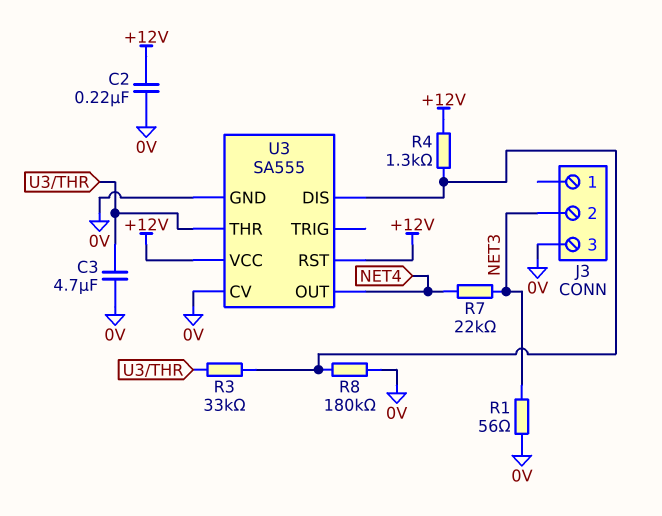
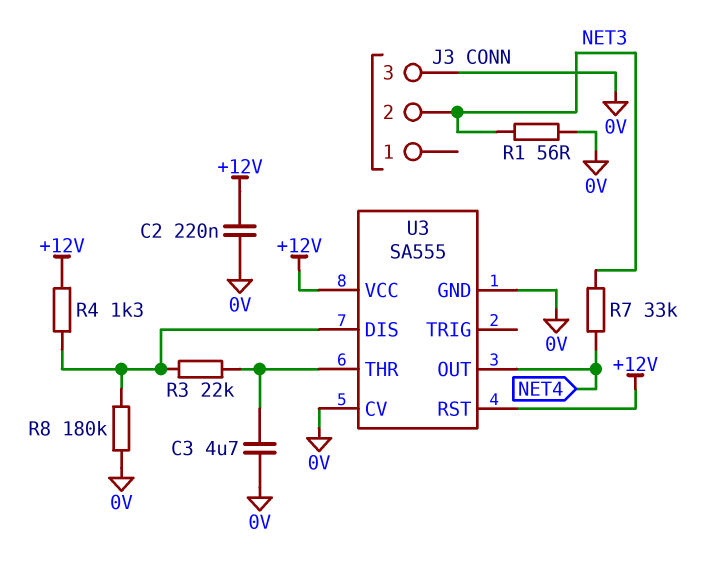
R3: 33k (U3/DIS, U3/THR) -> 22k (U3/DIS, U3/THR)
R7: 22k (NET3, NET4) -> 33k (NET3, NET4)

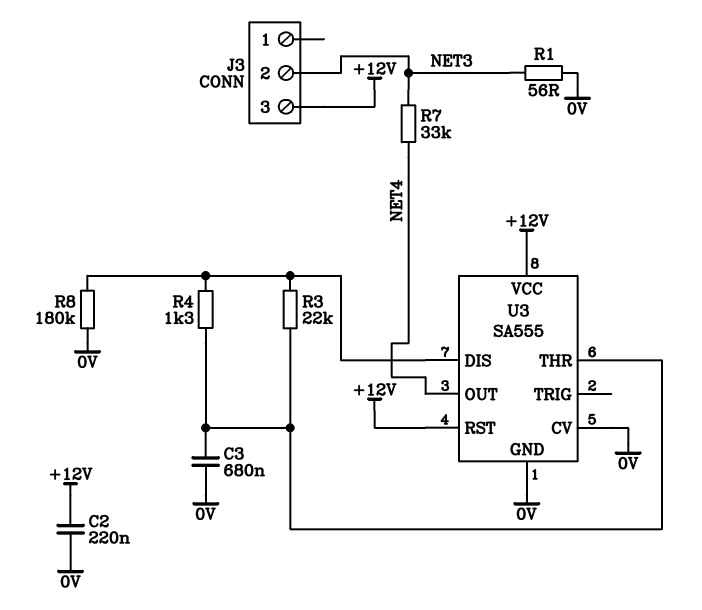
C3: 4.7uF (0V, U3/THR) -> 680nF (0V, U3/THR)
J3 pin 3: 0V -> +12V
R4: 1.3k (+12V, U3/DIS) -> 1.3k (U3/DIS, U3/THR)

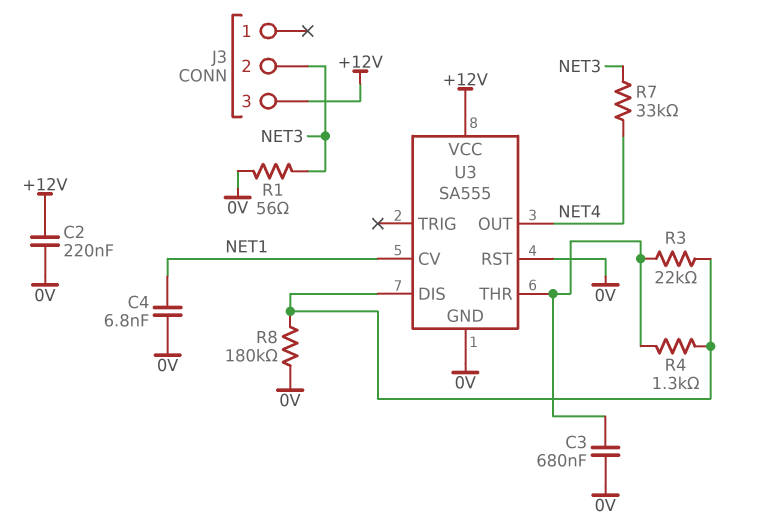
C4: none -> 6.8nF (0V, NET1)
U3 pin CV: 0V -> NET1
U3 pin RST: +12V -> 0V

